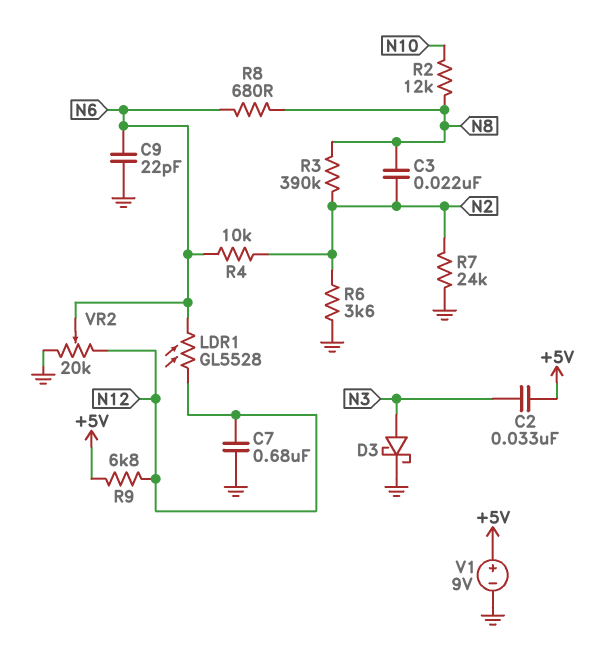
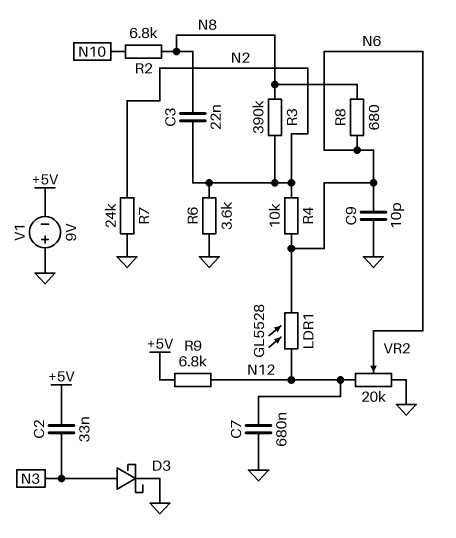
C9: 22pF (GND, N6) -> 10pF (GND, N6)
R2: 12k (N8, N10) -> 6.8k (N8, N10)
V1: 9V (plus +5V, minus GND) -> 9V (plus GND, minus +5V)

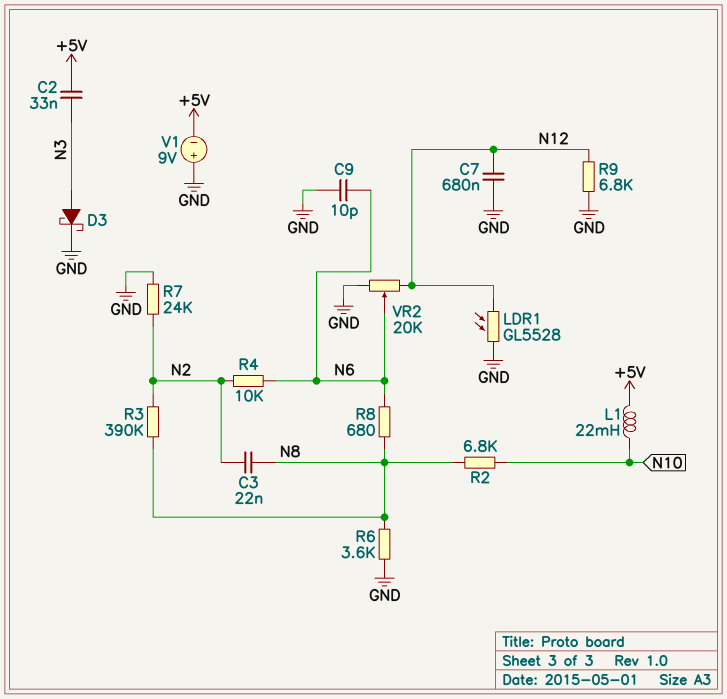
L1: none -> 22mH (+5V, N10)
LDR1: GL5528 (N6, N12) -> GL5528 (GND, N12)
R6: 3.6k (GND, N2) -> 3.6k (GND, N8)
R9: 6.8k (+5V, N12) -> 6.8k (GND, N12)

